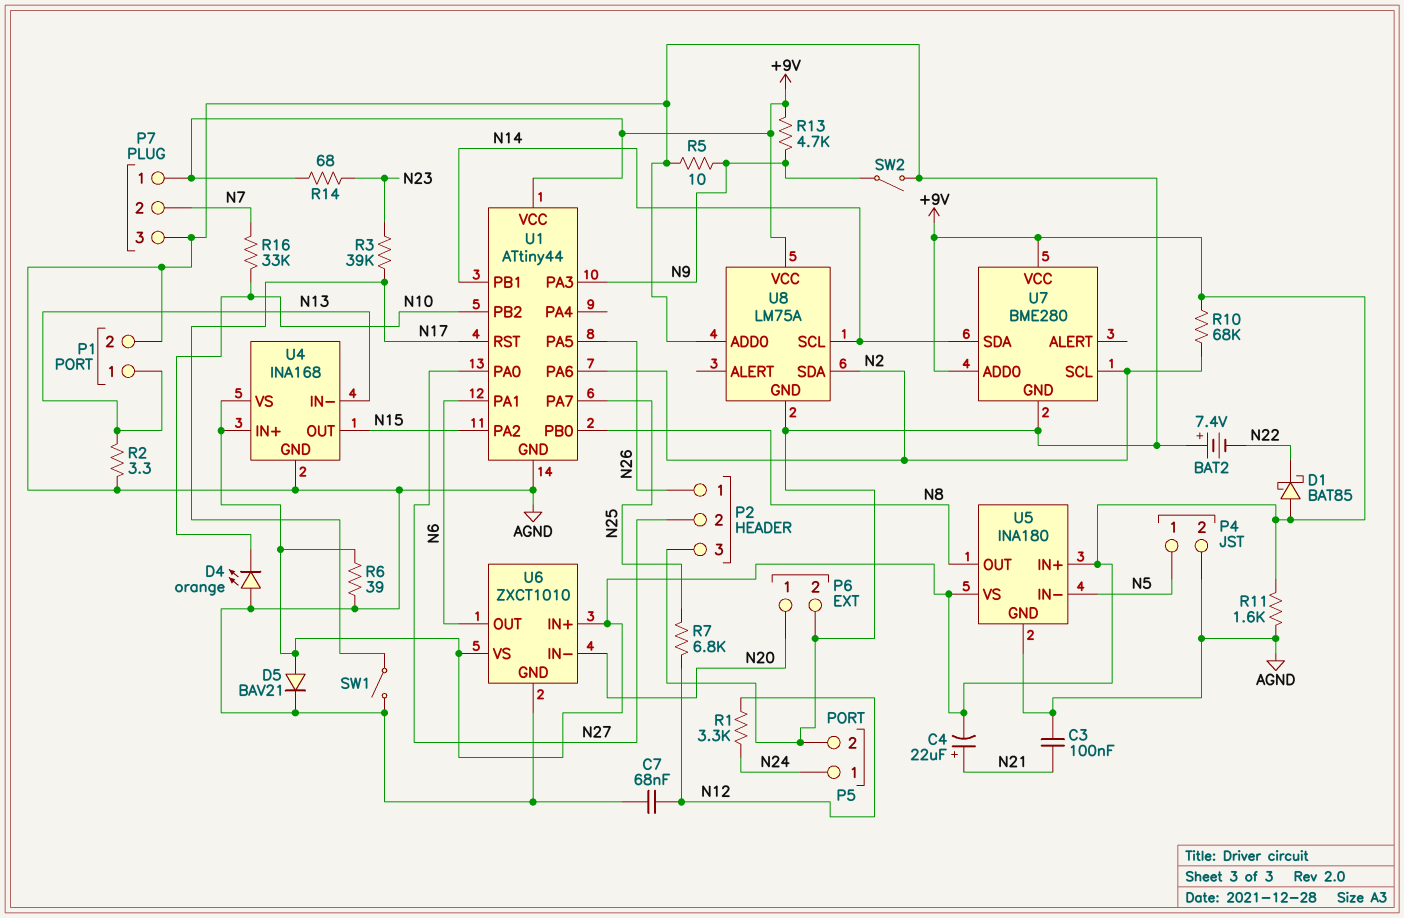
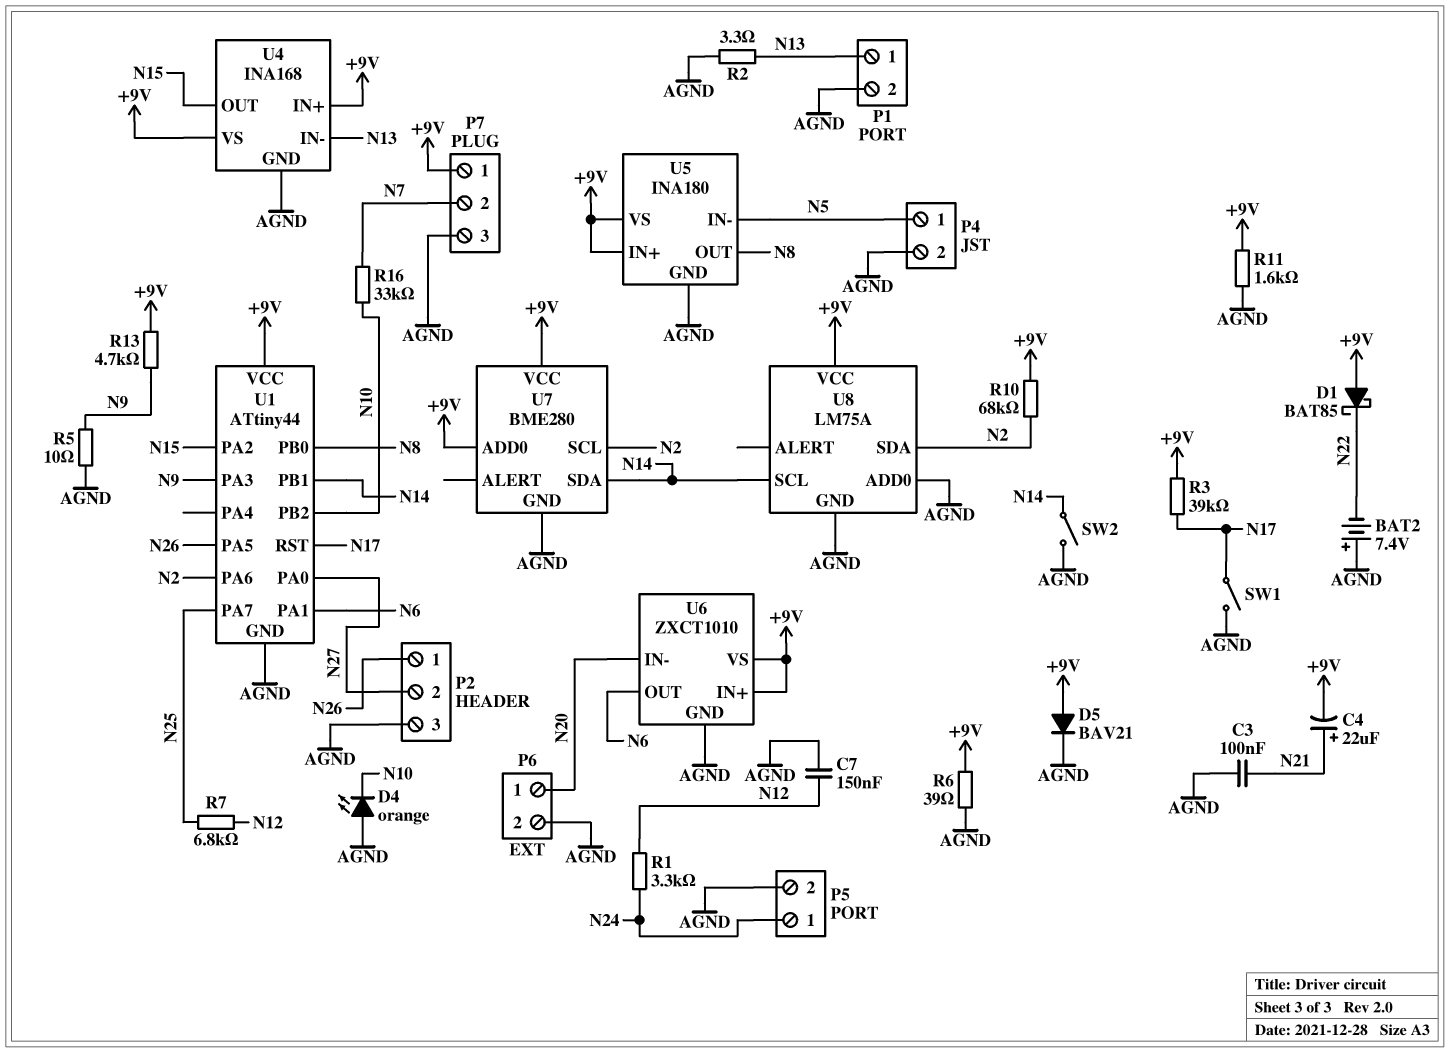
C7: 68nF (AGND, N12) -> 150nF (AGND, N12)
R3: 39k (N17, N23) -> 39k (+9V, N17)
R14: 68 (+9V, N23) -> none
SW2: switch (AGND, N9) -> switch (AGND, N14)

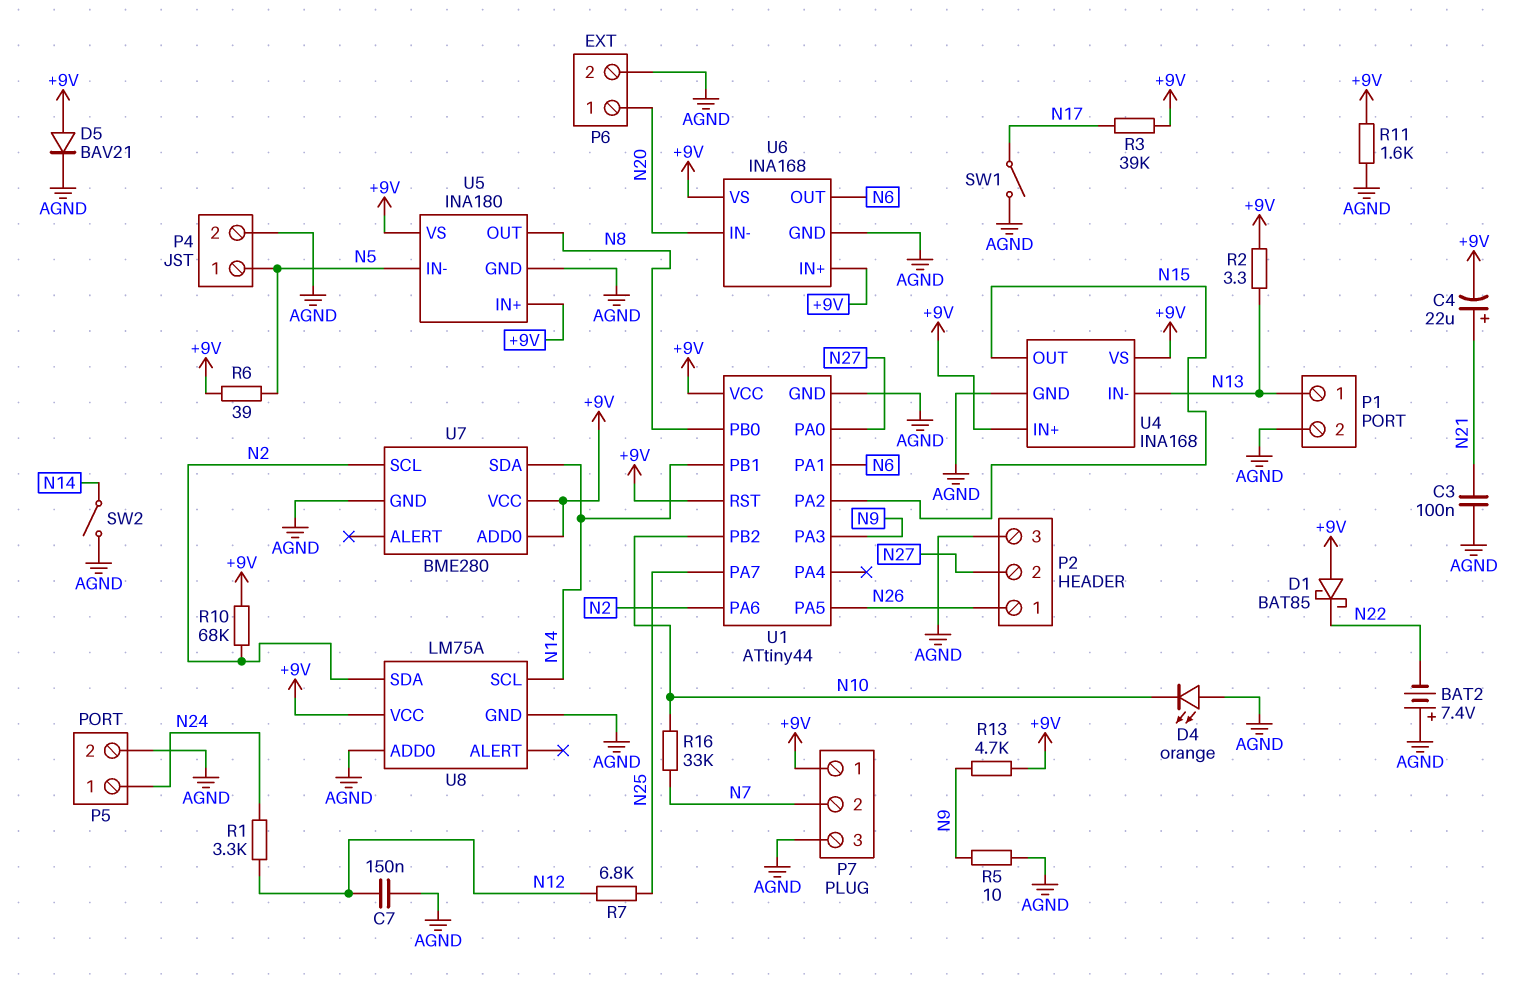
R2: 3.3 (AGND, N13) -> 3.3 (+9V, N13)
R6: 39 (+9V, AGND) -> 39 (+9V, N5)
U1 pin RST: N17 -> +9V
U6: ZXCT1010 -> INA168

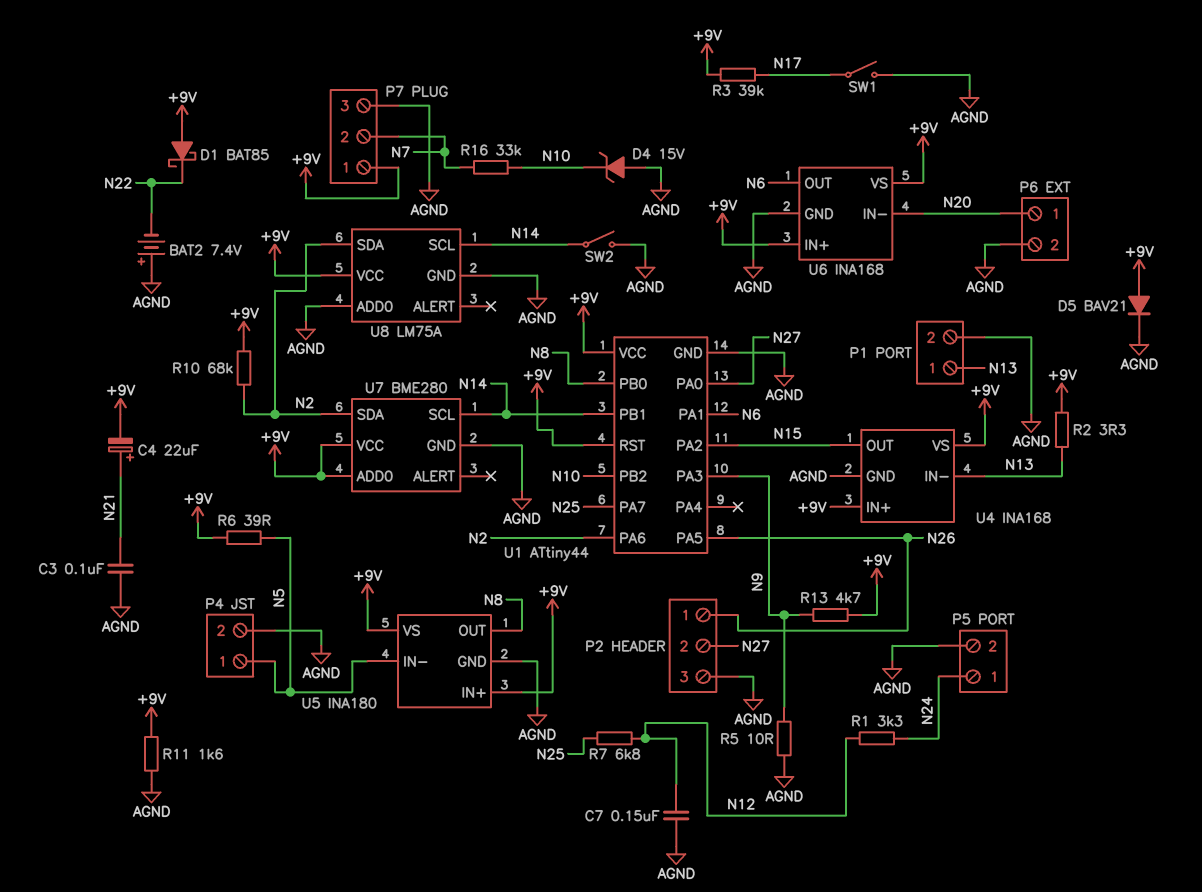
D4: LED orange (A AGND, K N10) -> zener 15V (A AGND, K N10)
U7 pin SCL: N2 -> N14
U7 pin SDA: N14 -> N2

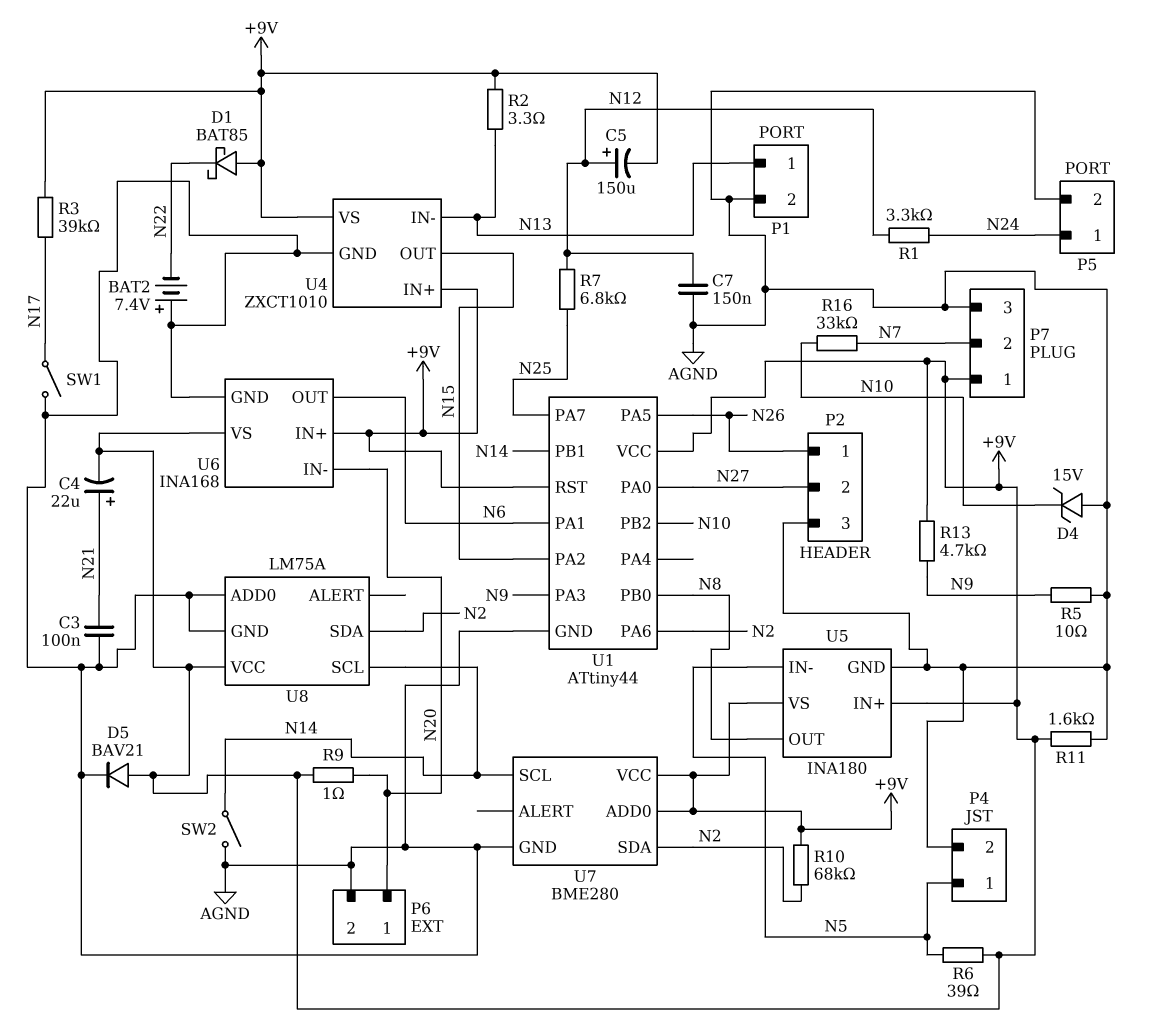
C5: none -> 150uF (plus N12, minus +9V)
R9: none -> 1 (+9V, N20)
U4: INA168 -> ZXCT1010

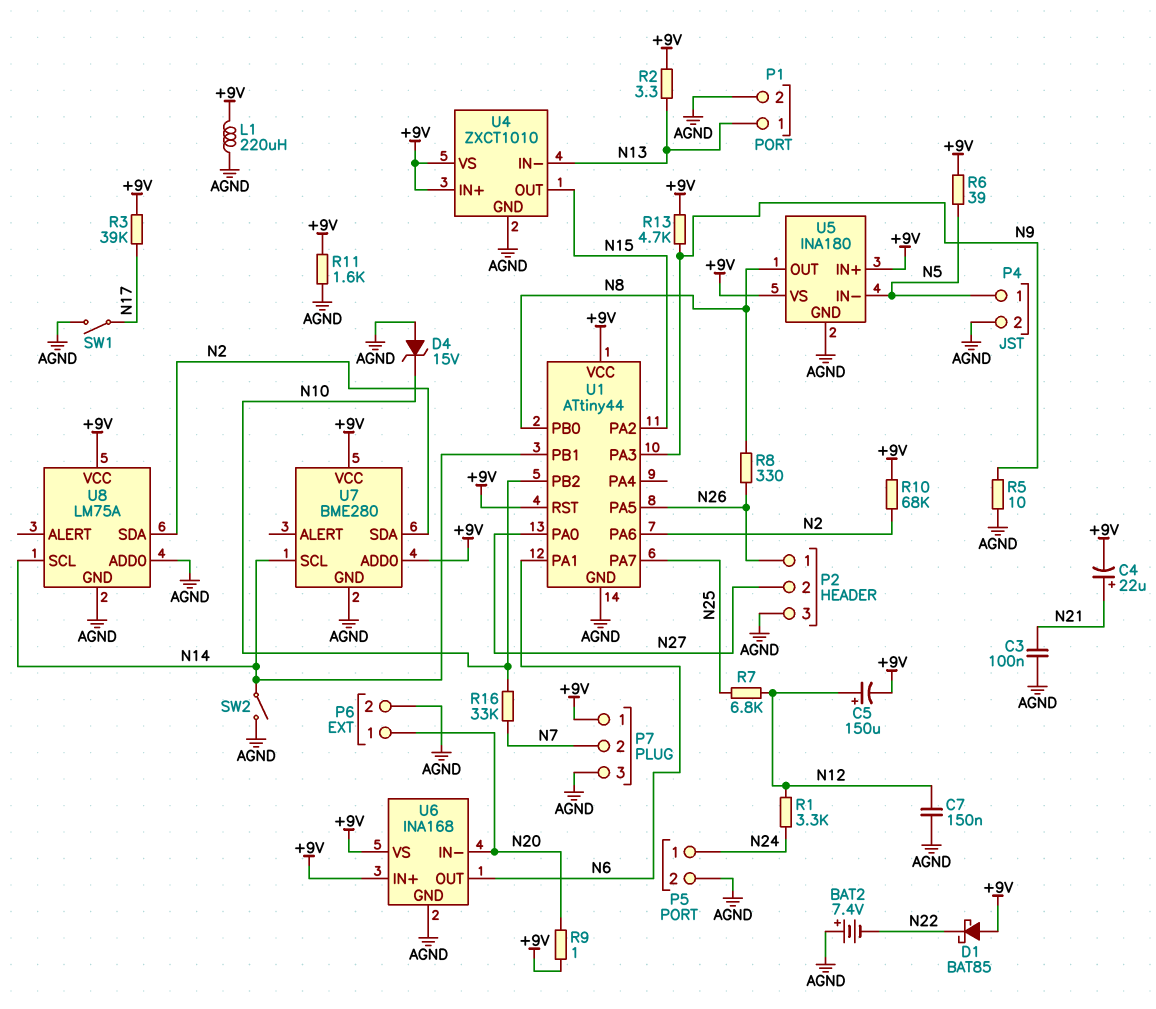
D5: diode BAV21 (A +9V, K AGND) -> none
L1: none -> 220uH (+9V, AGND)
R8: none -> 330 (N8, N26)

